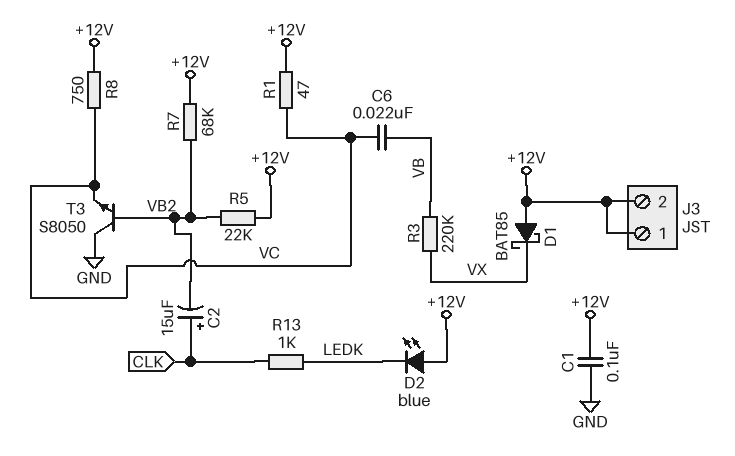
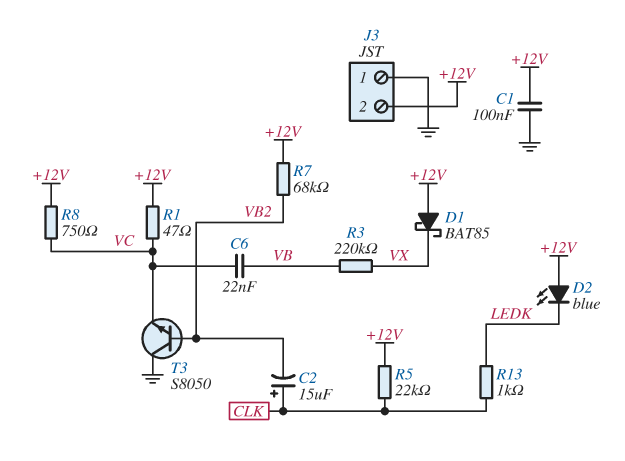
J3 pin 1: +12V -> GND
R5: 22k (+12V, VB2) -> 22k (+12V, CLK)

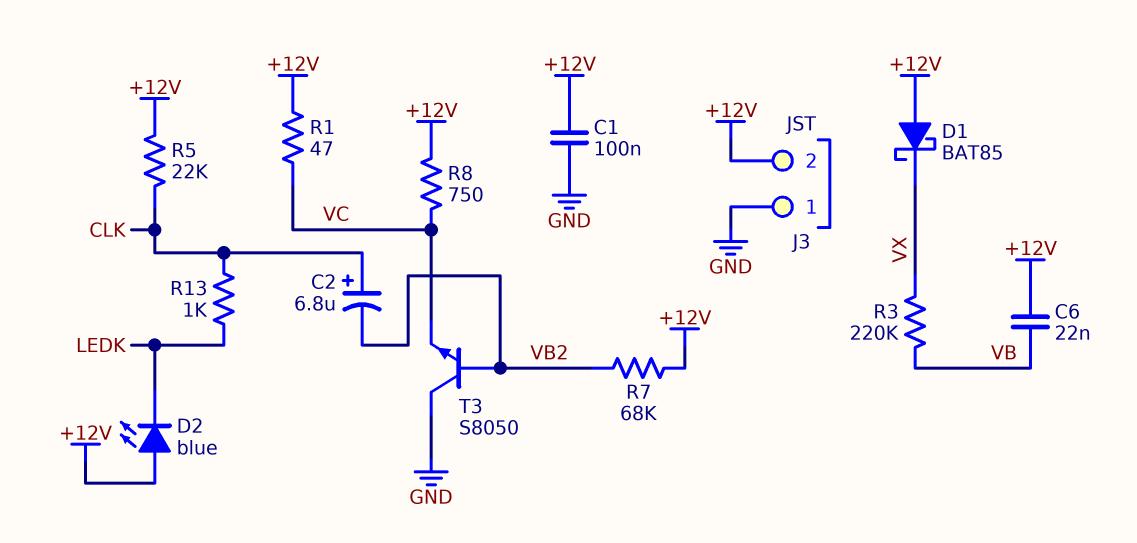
C2: 15uF (plus CLK, minus VB2) -> 6.8uF (plus CLK, minus VB2)
C6: 22nF (VB, VC) -> 22nF (+12V, VB)

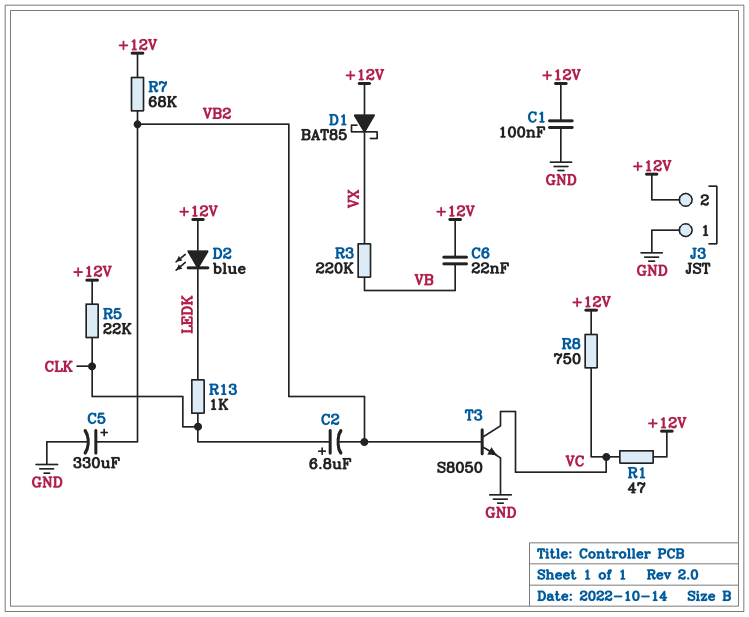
C5: none -> 330uF (plus VB2, minus GND)
T3: NPN S8050 (B VB2, C GND, E VC) -> NPN S8050 (B VB2, C VC, E GND)

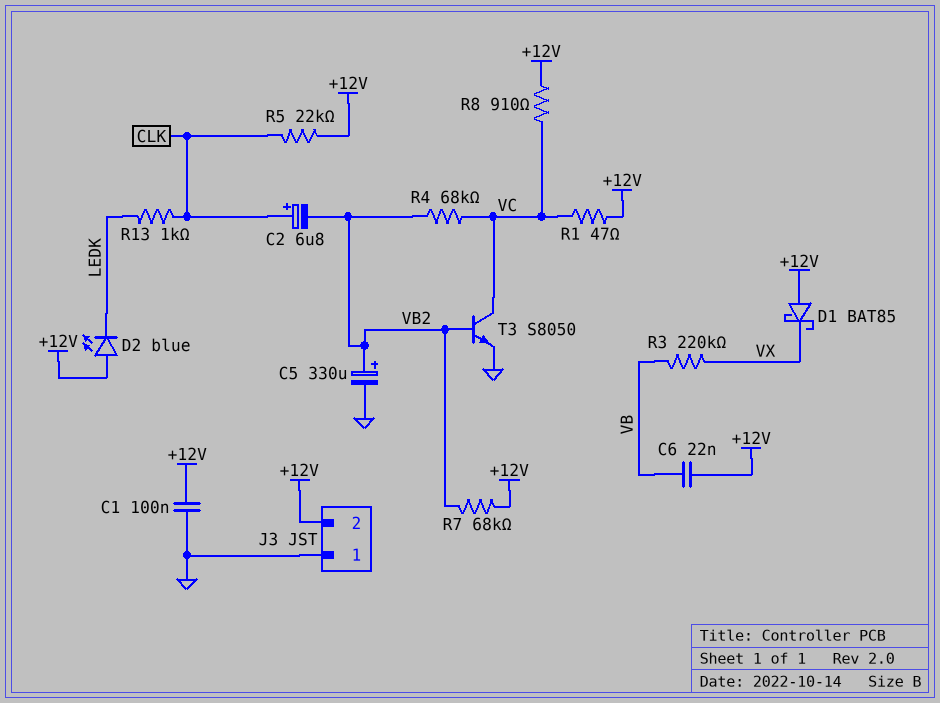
R4: none -> 68k (VB2, VC)
R8: 750 (+12V, VC) -> 910 (+12V, VC)

